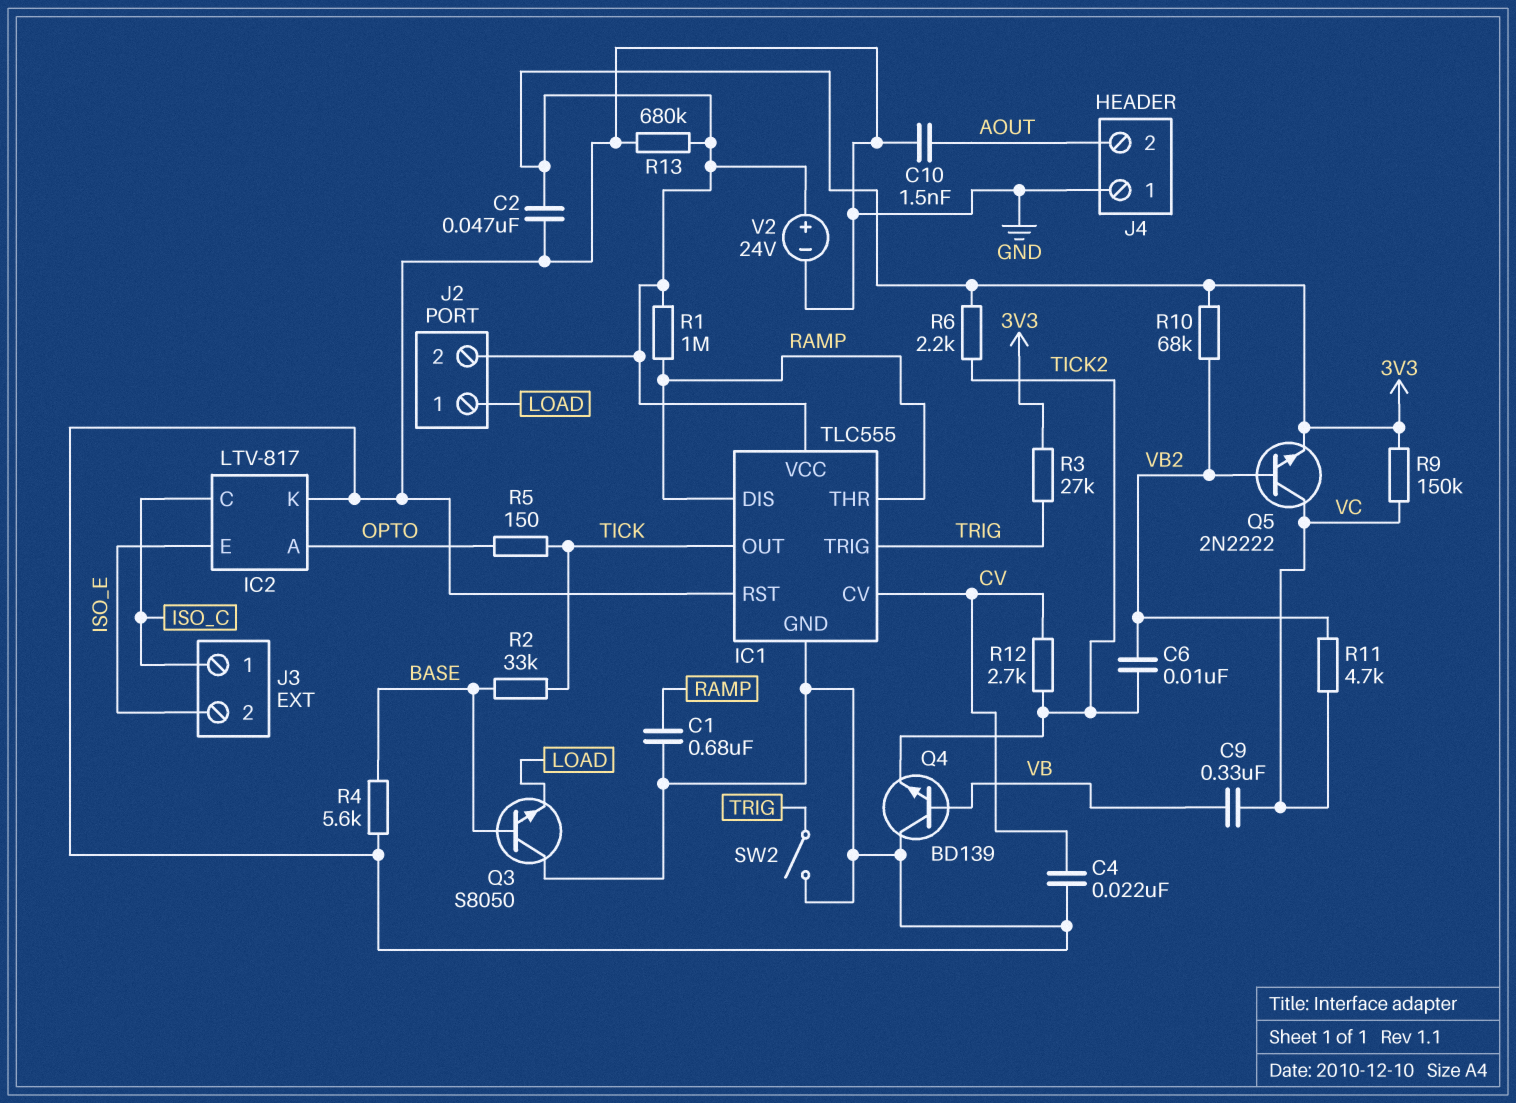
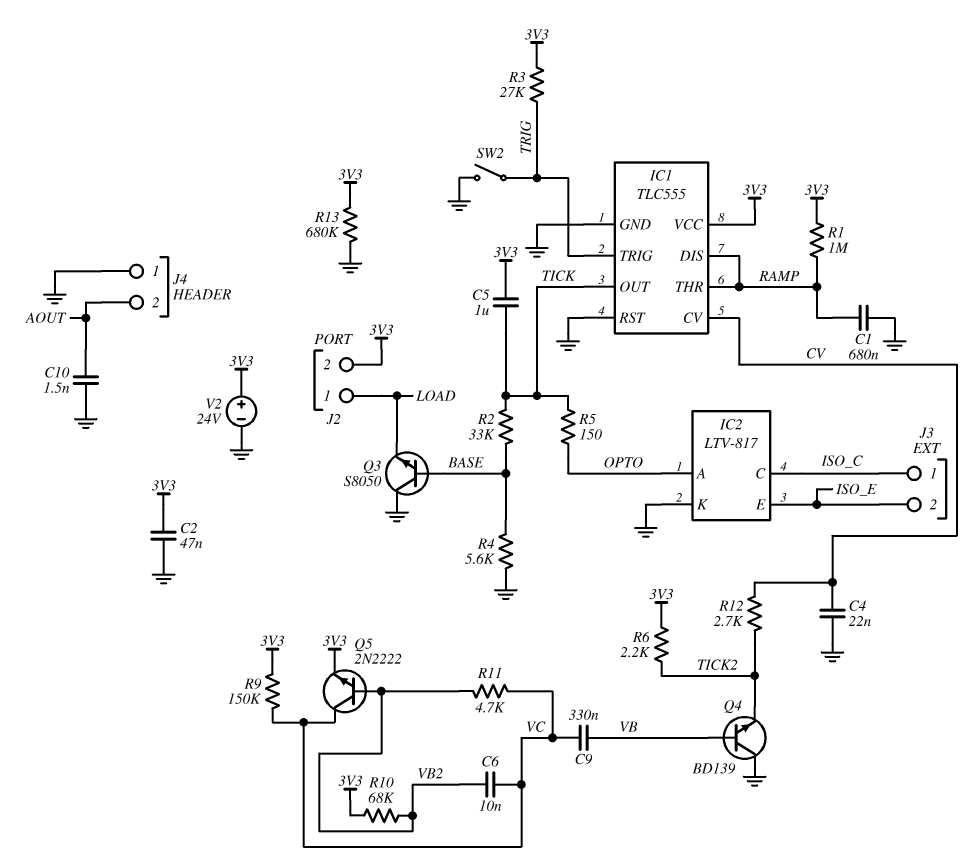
C5: none -> 1uF (3V3, TICK)
C6: 10nF (TICK2, VB2) -> 10nF (VB2, VC)

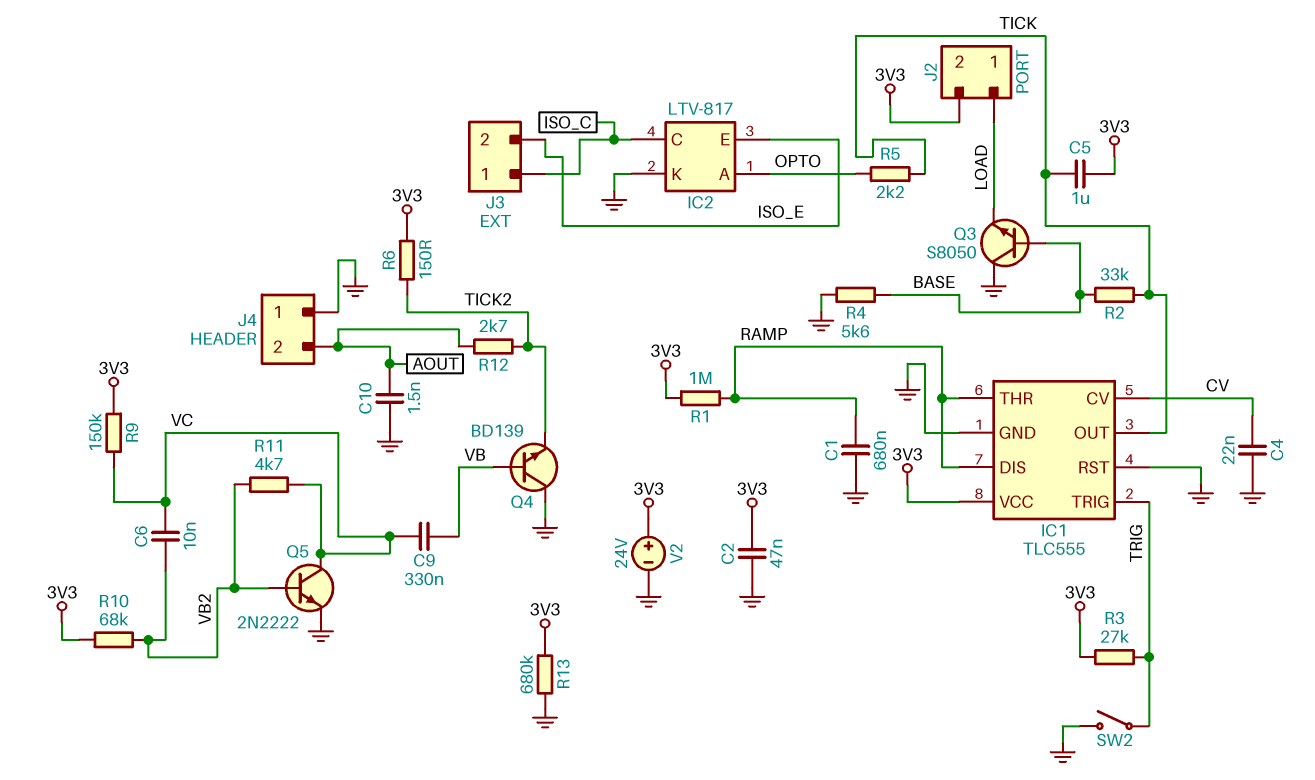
Q5: NPN 2N2222 (B VB2, C VC, E 3V3) -> NPN 2N2222 (B VB2, C VC, E GND)
R5: 150 (OPTO, TICK) -> 2.2k (OPTO, TICK)
R6: 2.2k (3V3, TICK2) -> 150 (3V3, TICK2)
R12: 2.7k (CV, TICK2) -> 2.7k (AOUT, TICK2)

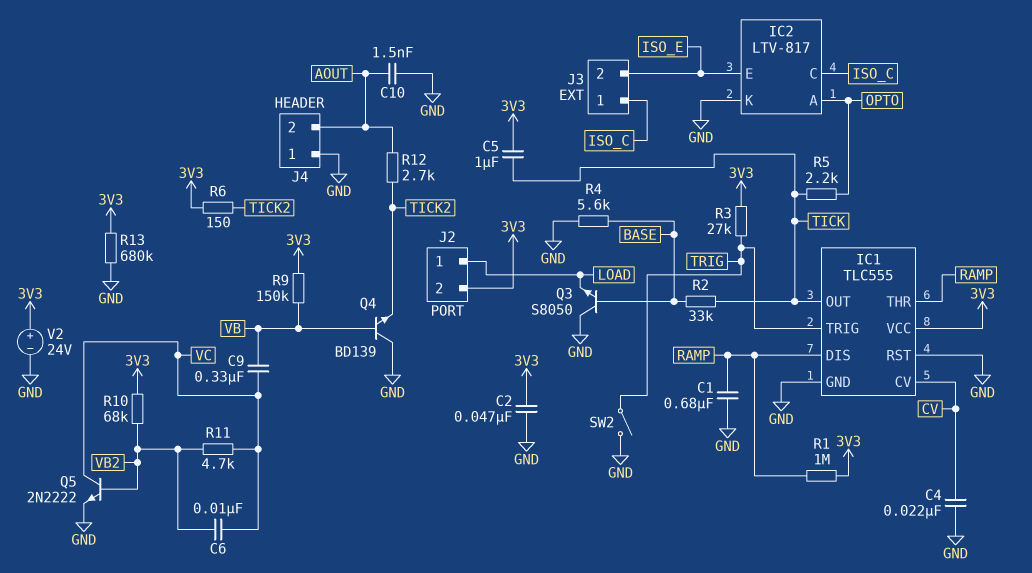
R9: 150k (3V3, VC) -> 150k (3V3, VB)

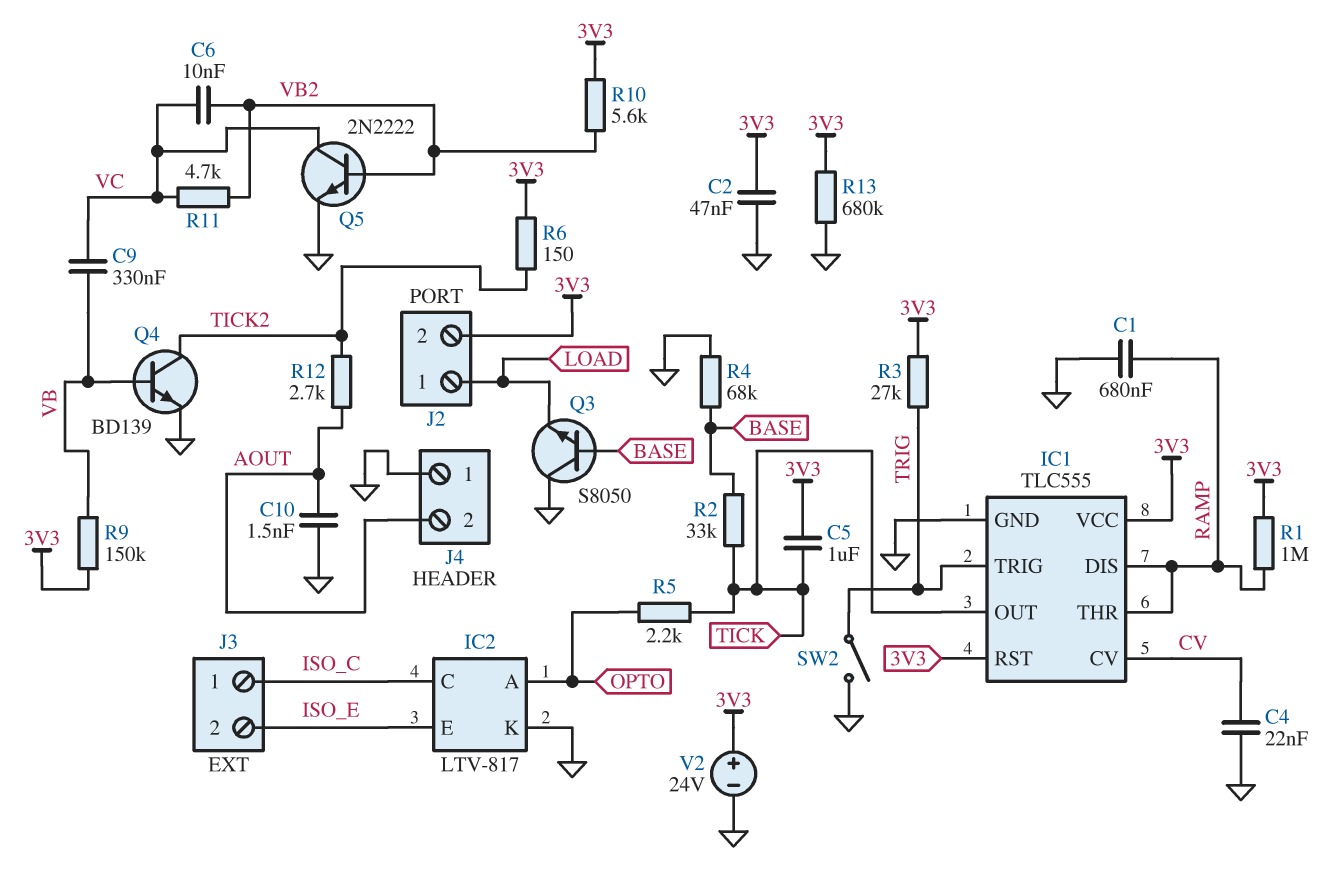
IC1 pin RST: GND -> 3V3
Q4: NPN BD139 (B VB, C GND, E TICK2) -> NPN BD139 (B VB, C TICK2, E GND)
R4: 5.6k (BASE, GND) -> 68k (BASE, GND)
R10: 68k (3V3, VB2) -> 5.6k (3V3, VB2)

